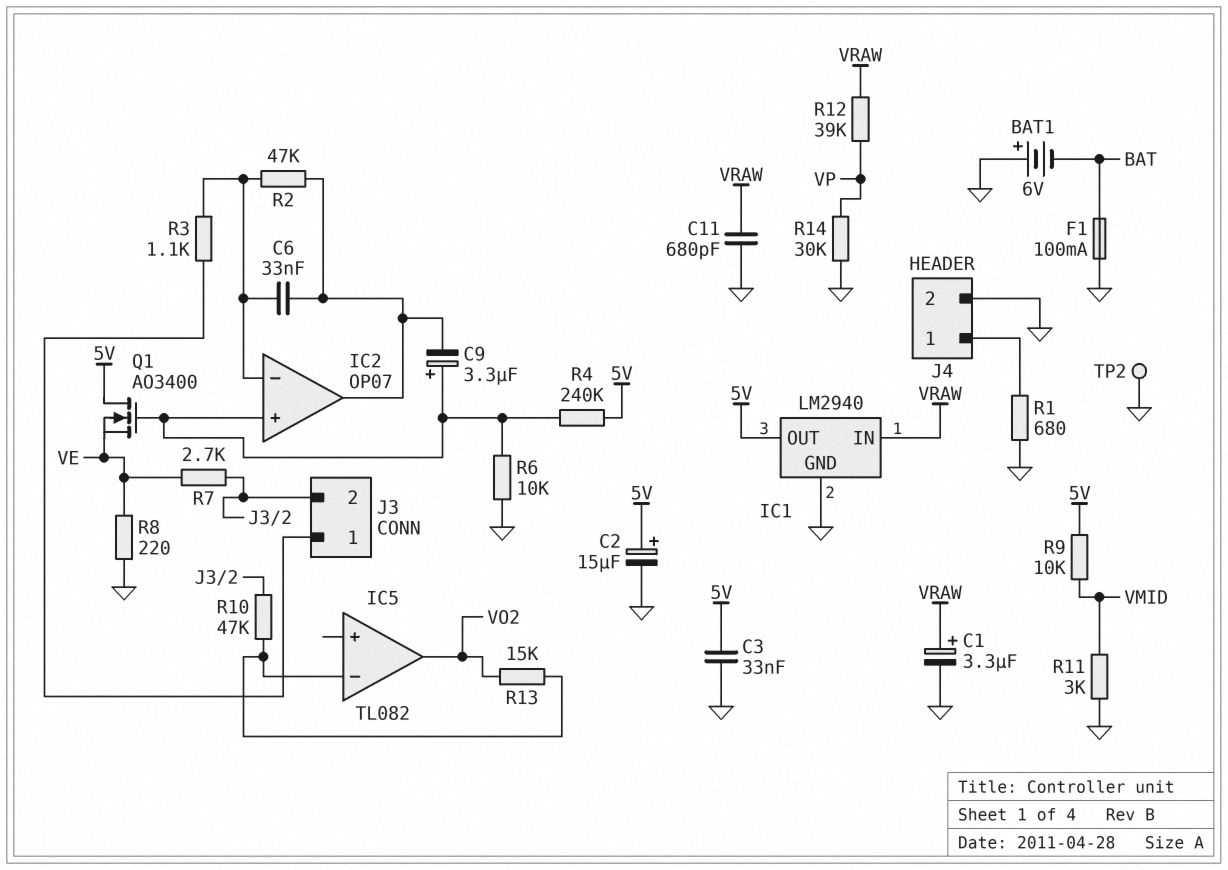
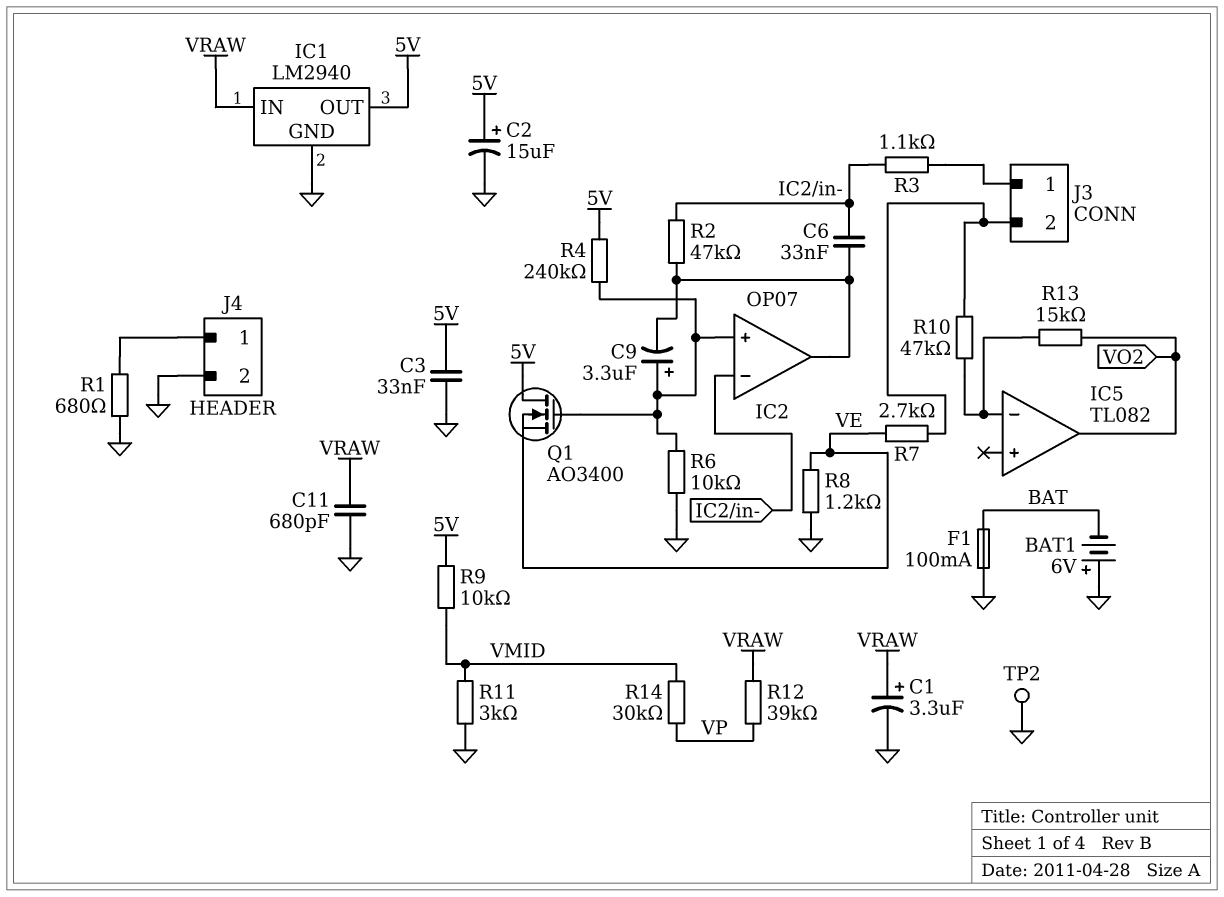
R8: 220 (GND, VE) -> 1.2k (GND, VE)
R14: 30k (GND, VP) -> 30k (VMID, VP)

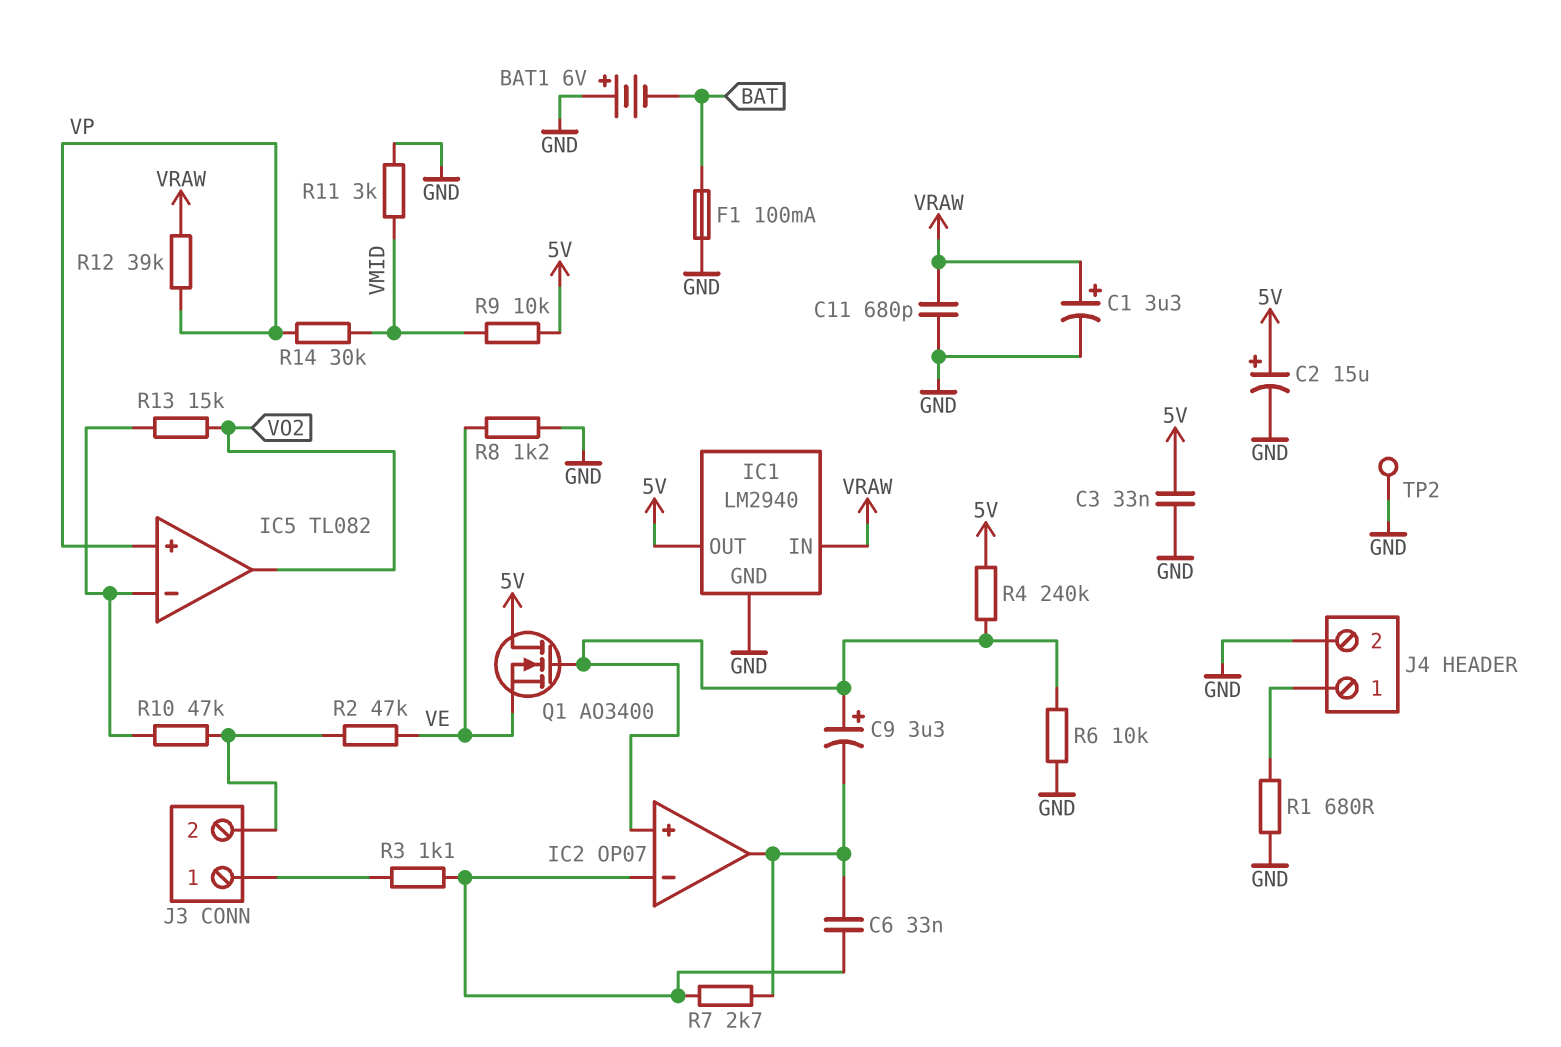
IC5 pin in+: none -> VP
R2: 47k (IC2/in-, IC2/out) -> 47k (J3/2, VE)
R7: 2.7k (J3/2, VE) -> 2.7k (IC2/in-, IC2/out)

